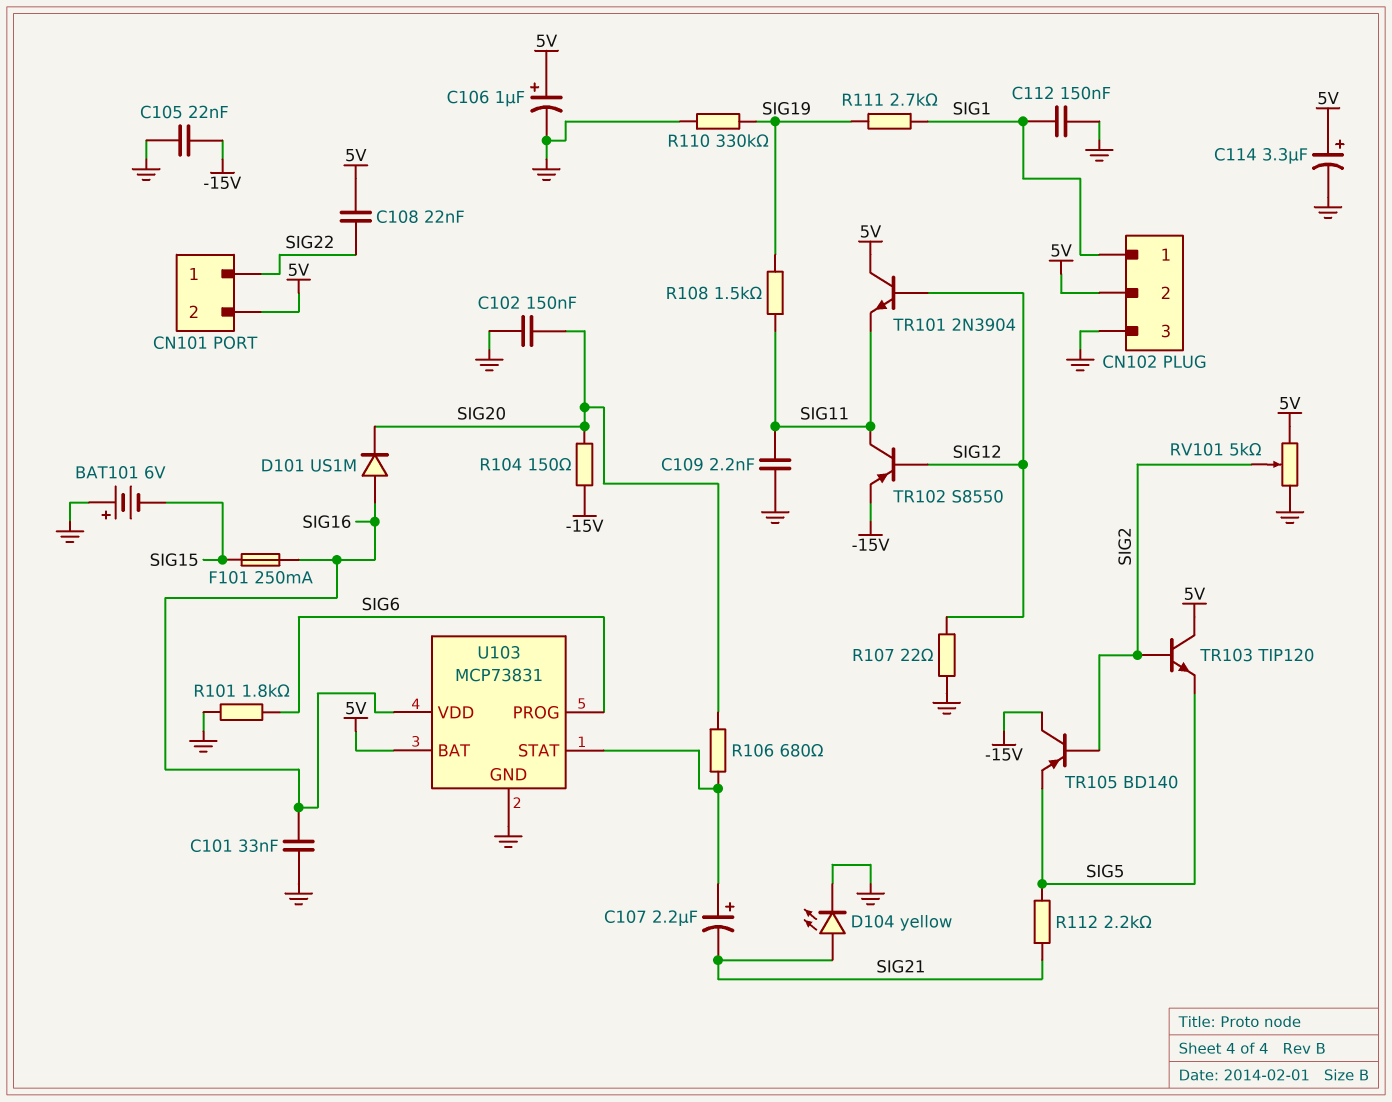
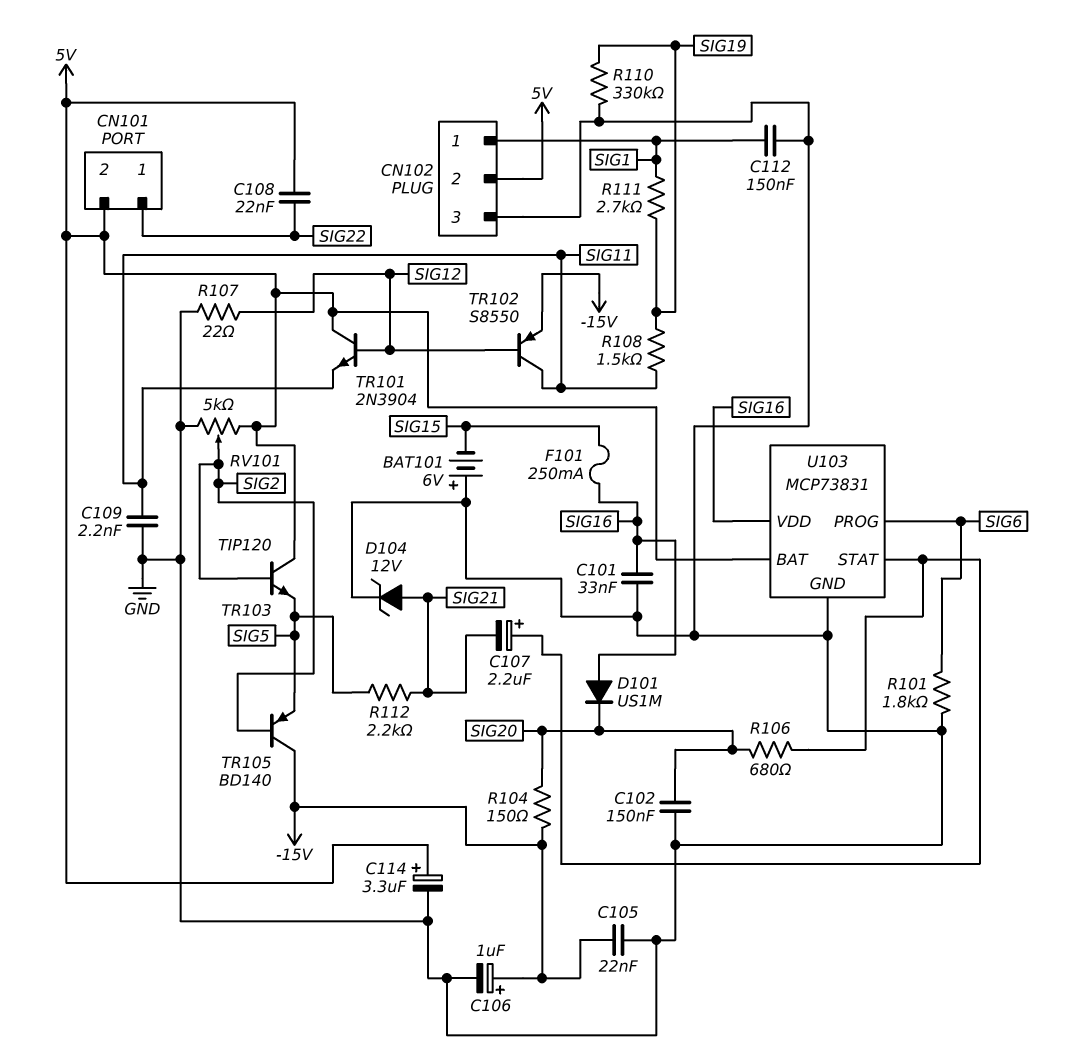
C106: 1uF (plus 5V, minus GND) -> 1uF (plus -15V, minus GND)
D104: LED yellow (A SIG21, K GND) -> zener 12V (A SIG21, K GND)

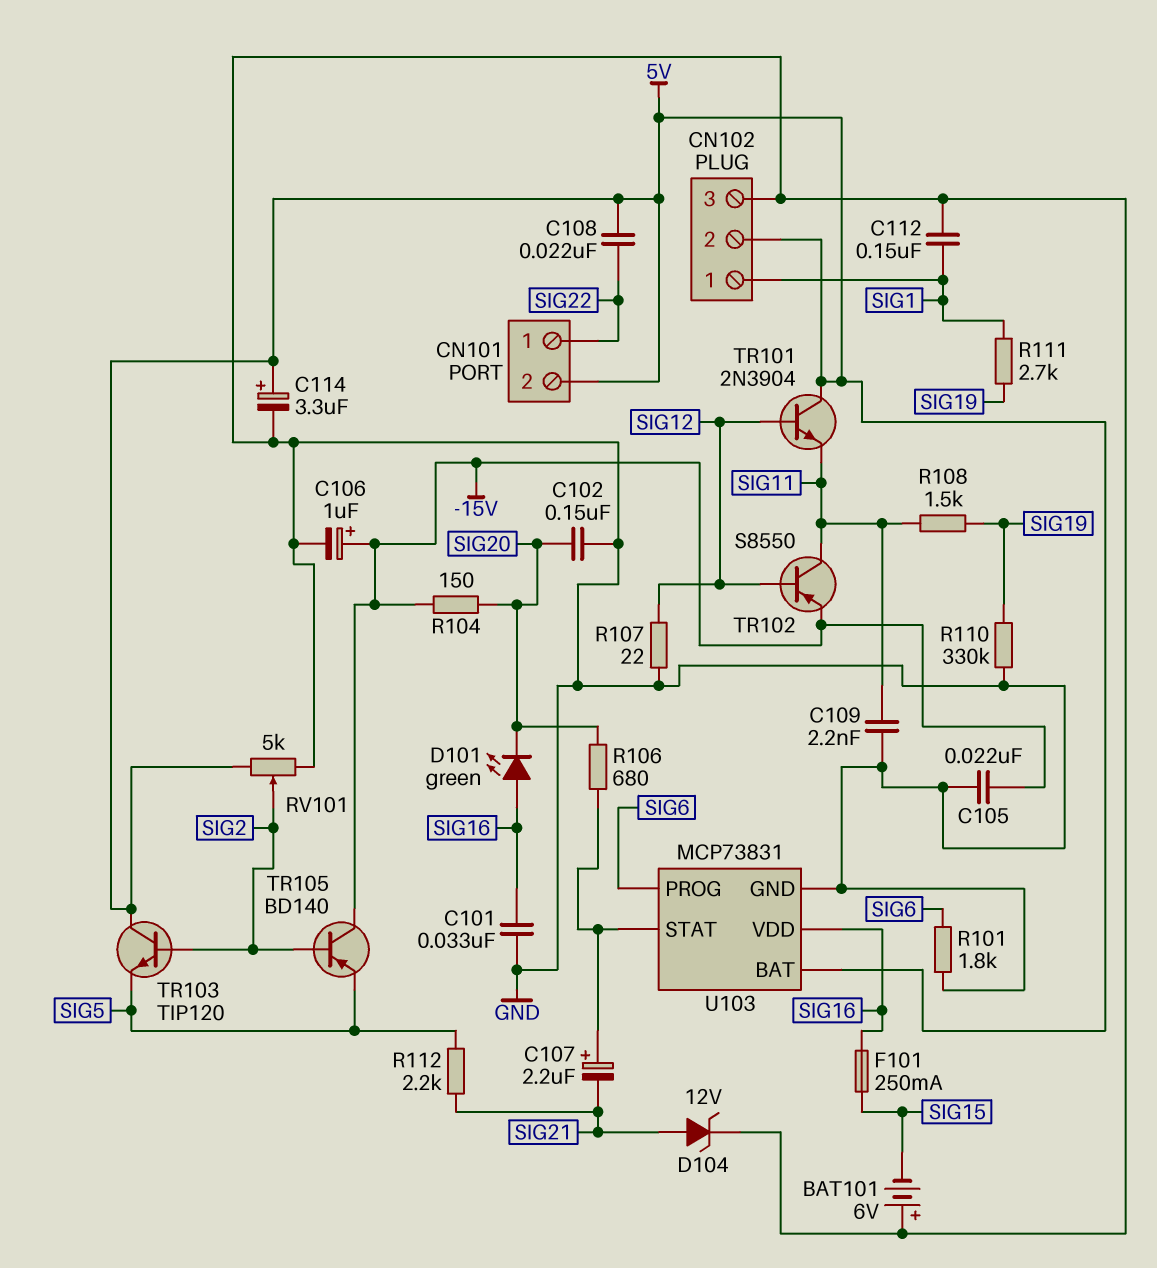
D101: diode US1M (A SIG16, K SIG20) -> LED green (A SIG16, K SIG20)

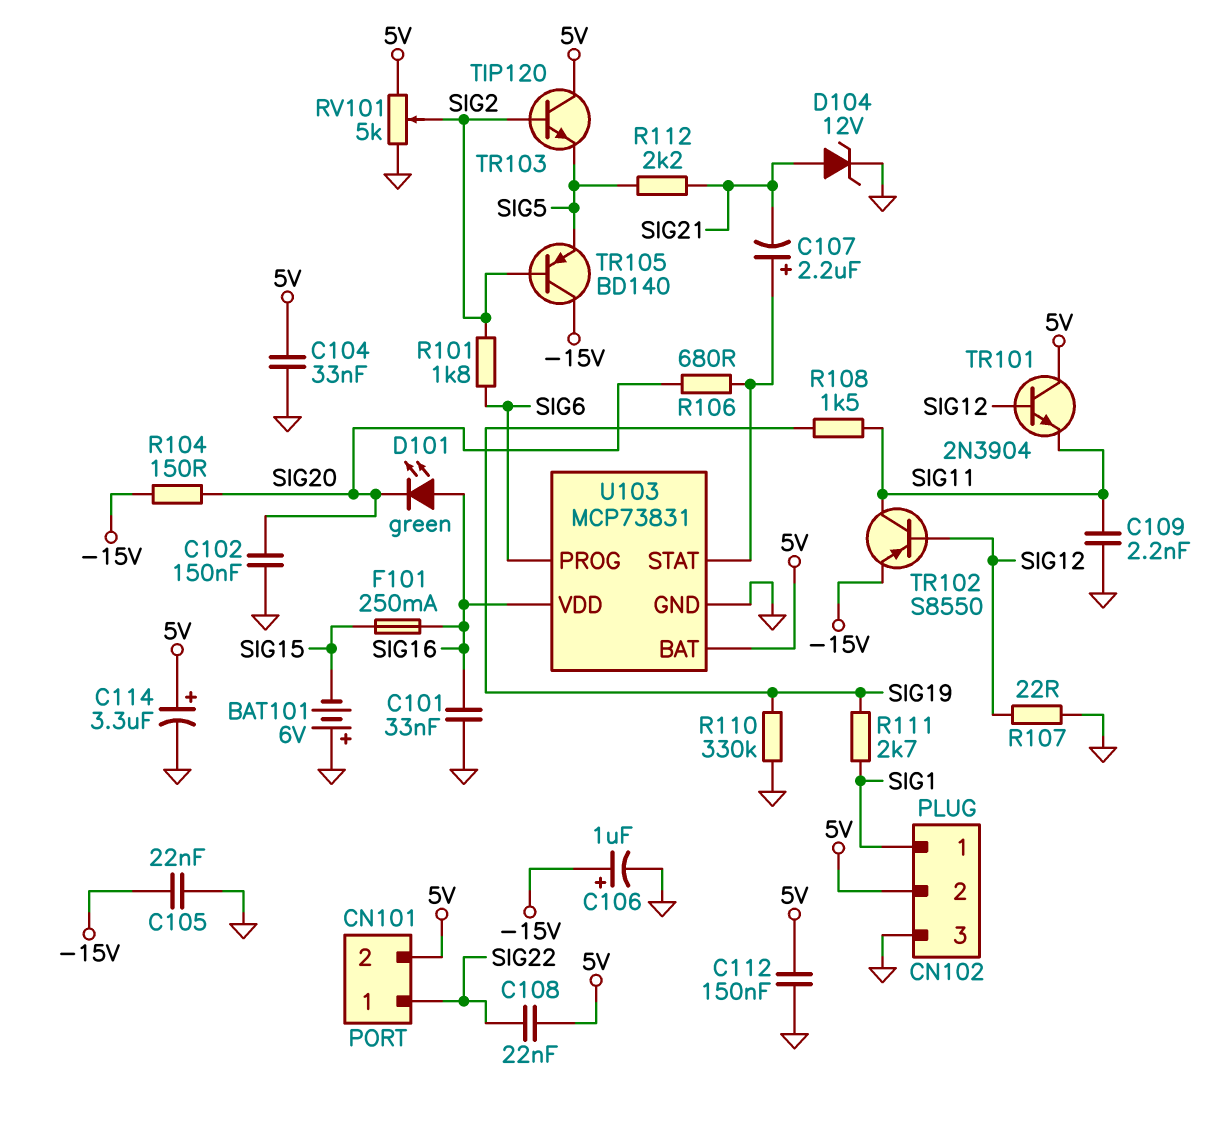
C104: none -> 33nF (5V, GND)
C112: 150nF (GND, SIG1) -> 150nF (5V, GND)
R101: 1.8k (GND, SIG6) -> 1.8k (SIG2, SIG6)

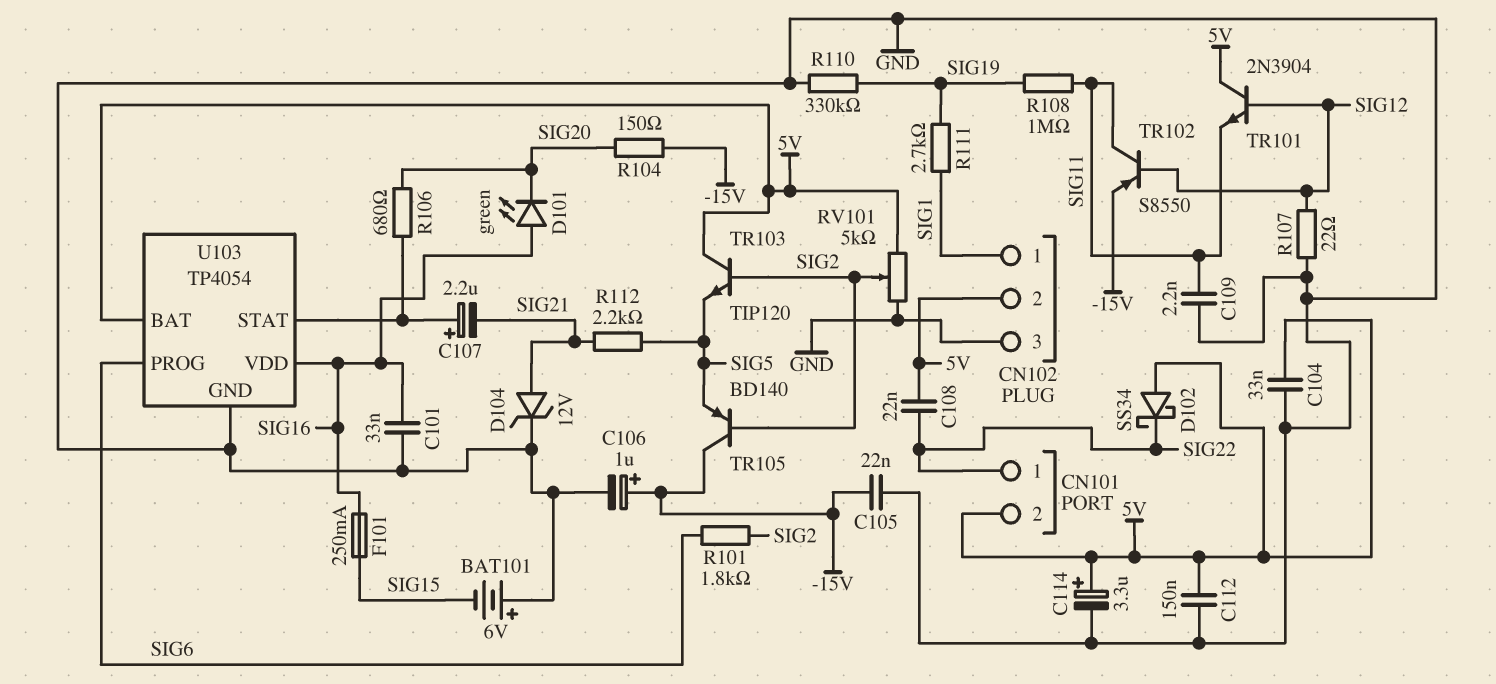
C102: 150nF (GND, SIG20) -> none
D102: none -> schottky SS34 (A 5V, K SIG22)
R108: 1.5k (SIG11, SIG19) -> 1M (SIG11, SIG19)
U103: MCP73831 -> TP4054

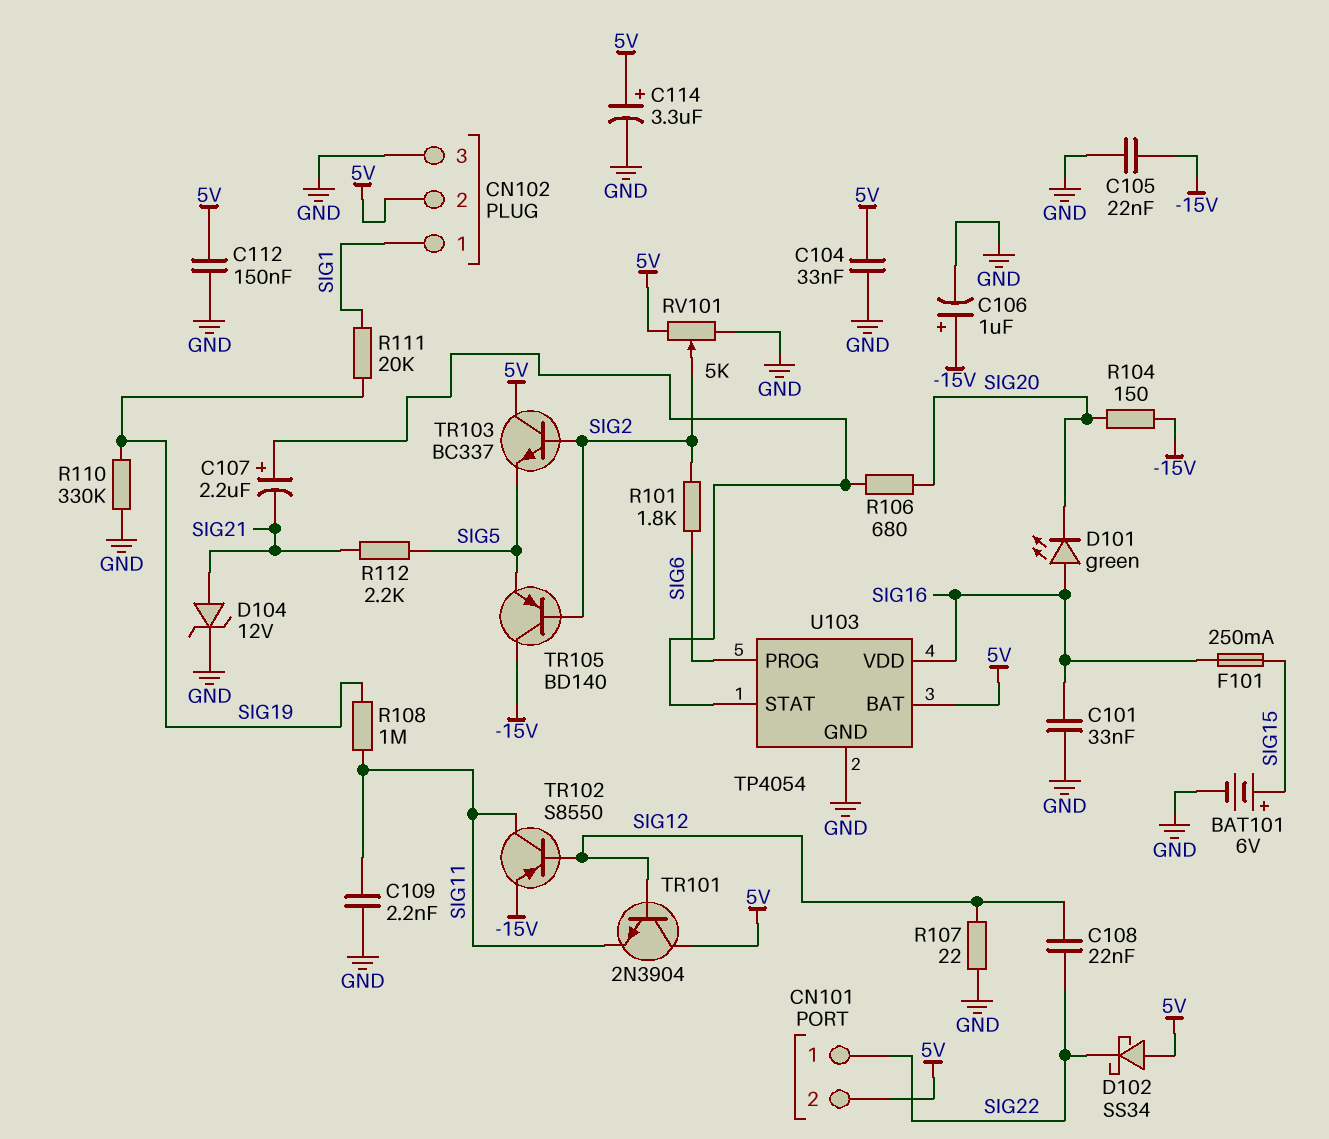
BAT101: 6V (plus GND, minus SIG15) -> 6V (plus SIG15, minus GND)
C108: 22nF (5V, SIG22) -> 22nF (SIG12, SIG22)
R111: 2.7k (SIG1, SIG19) -> 20k (SIG1, SIG19)
TR103: NPN TIP120 (B SIG2, C 5V, E SIG5) -> NPN BC337 (B SIG2, C 5V, E SIG5)

